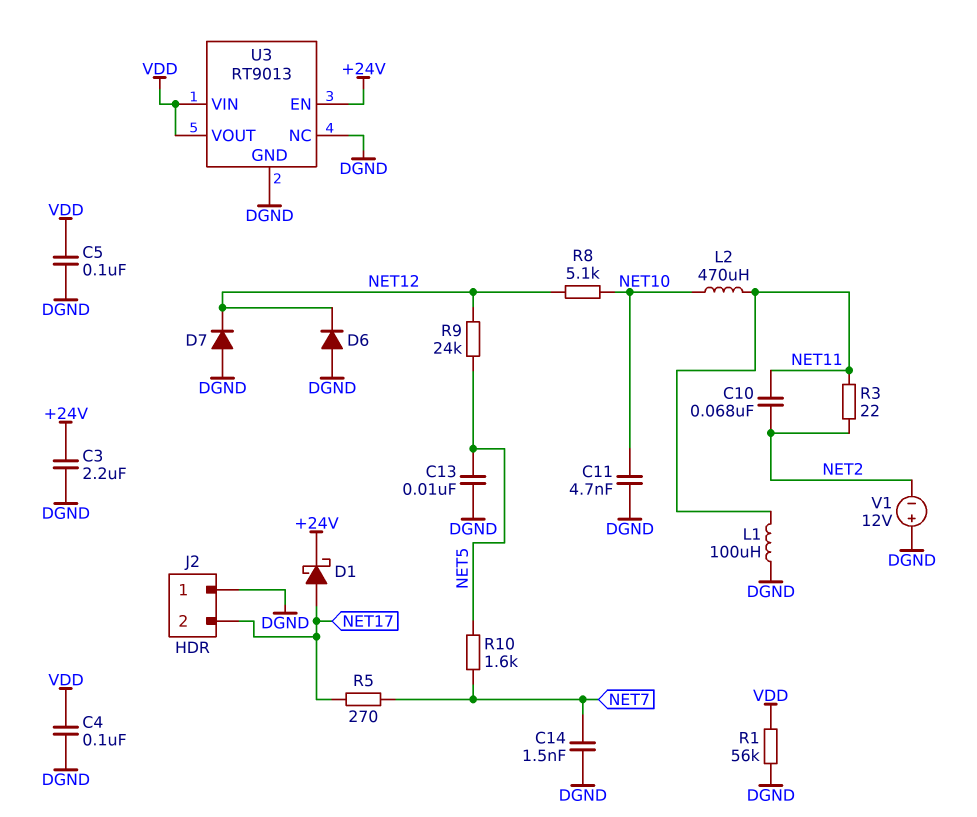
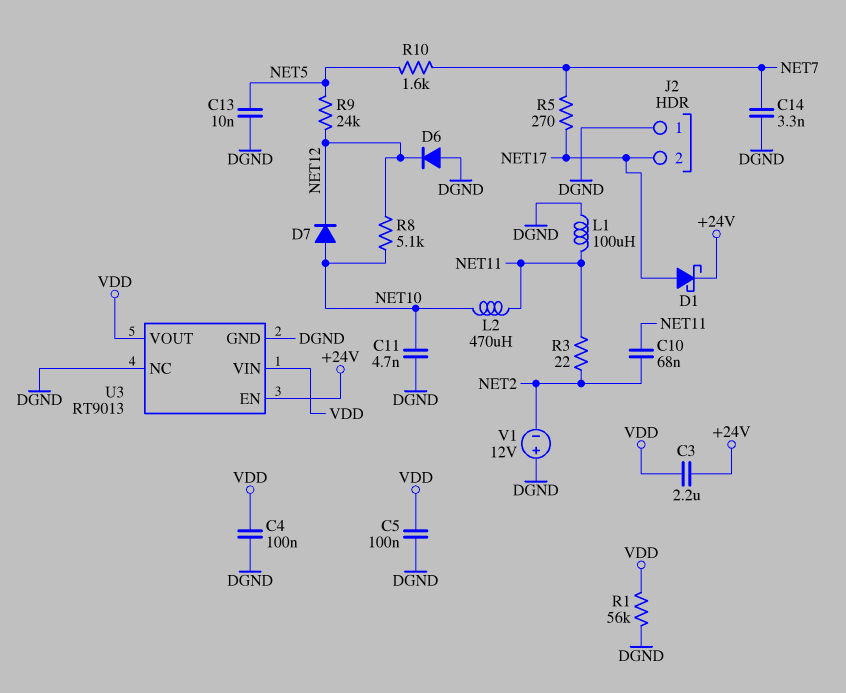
C3: 2.2uF (+24V, DGND) -> 2.2uF (+24V, VDD)
C14: 1.5nF (DGND, NET7) -> 3.3nF (DGND, NET7)
D7: diode (A DGND, K NET12) -> diode (A NET10, K NET12)

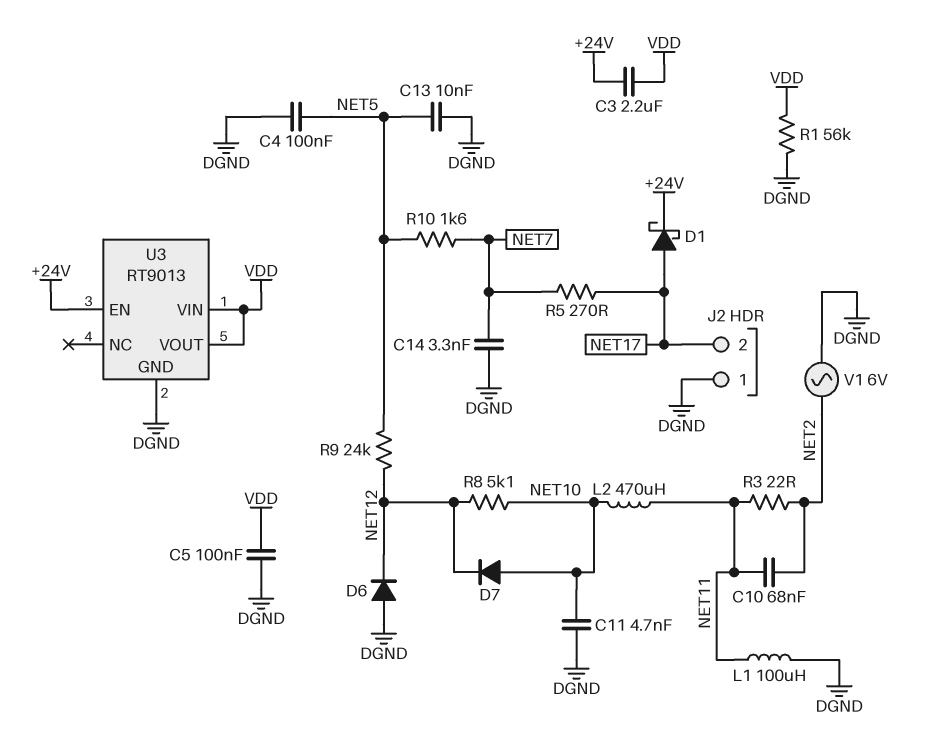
C4: 100nF (DGND, VDD) -> 100nF (DGND, NET5)
U3 pin NC: DGND -> none
V1: 12V (plus DGND, minus NET2) -> AC 6V (DGND, NET2)

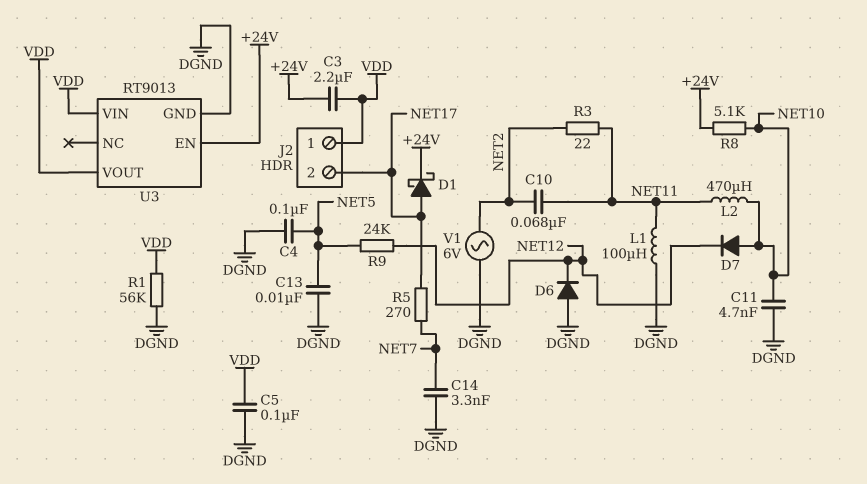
J2 pin 1: DGND -> VDD
R8: 5.1k (NET10, NET12) -> 5.1k (+24V, NET10)
R10: 1.6k (NET5, NET7) -> none

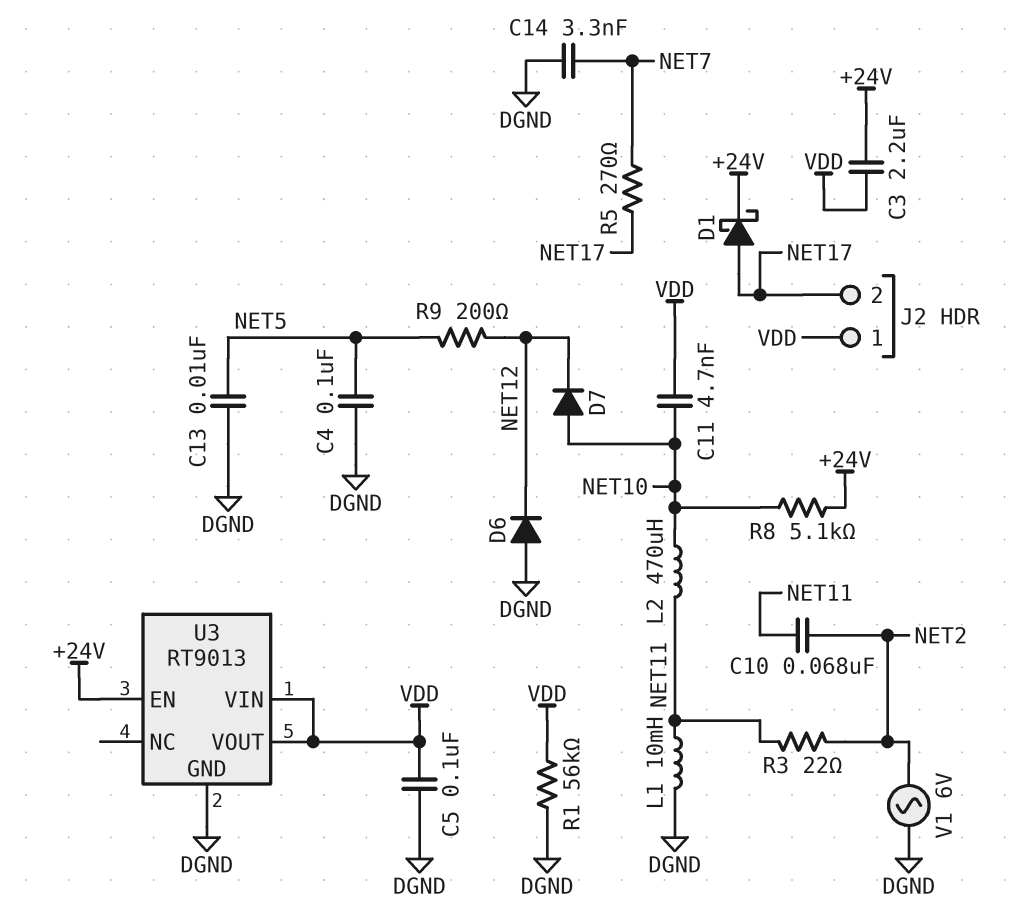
C11: 4.7nF (DGND, NET10) -> 4.7nF (NET10, VDD)
L1: 100uH (DGND, NET11) -> 10mH (DGND, NET11)
R9: 24k (NET5, NET12) -> 200 (NET5, NET12)

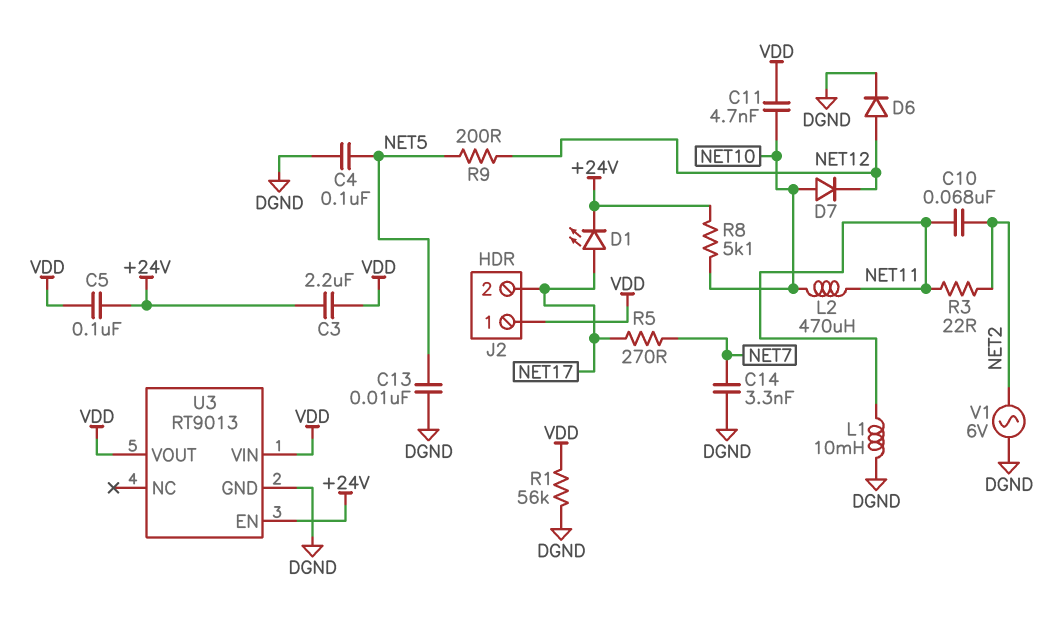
C5: 100nF (DGND, VDD) -> 100nF (+24V, VDD)
D1: schottky (A NET17, K +24V) -> LED (A NET17, K +24V)
D6: diode (A DGND, K NET12) -> diode (A NET12, K DGND)

